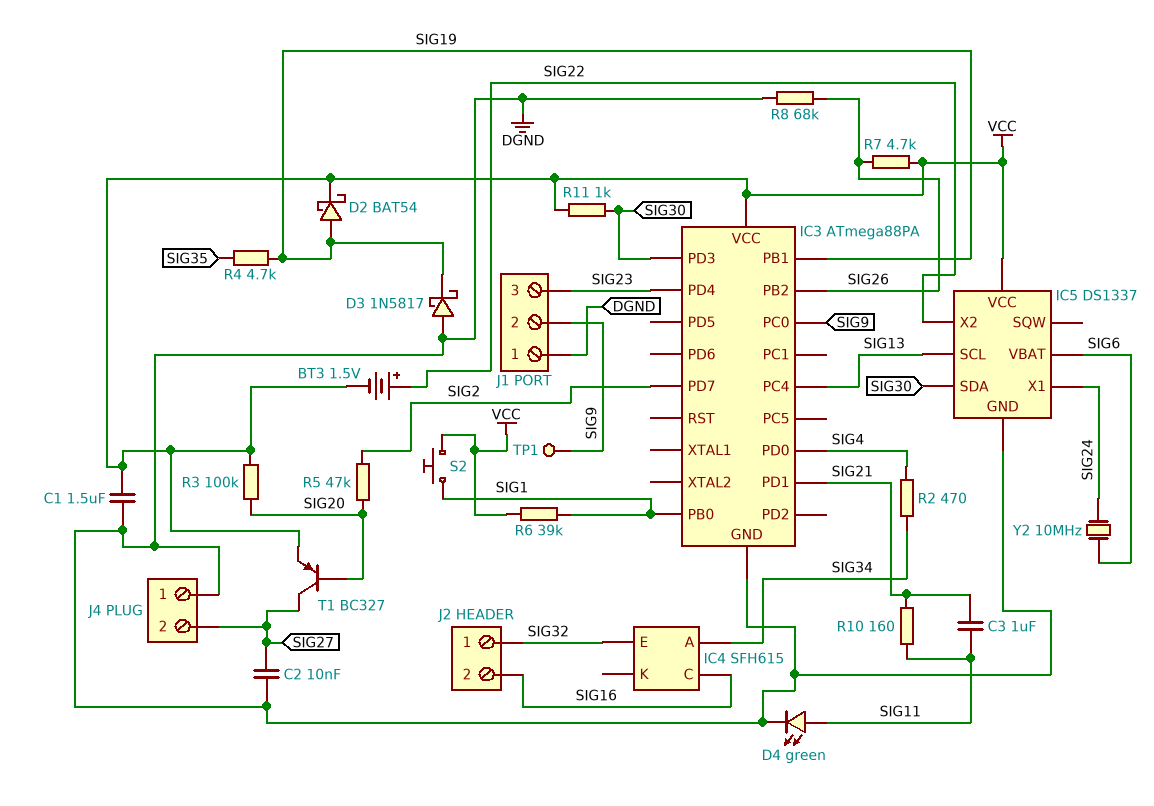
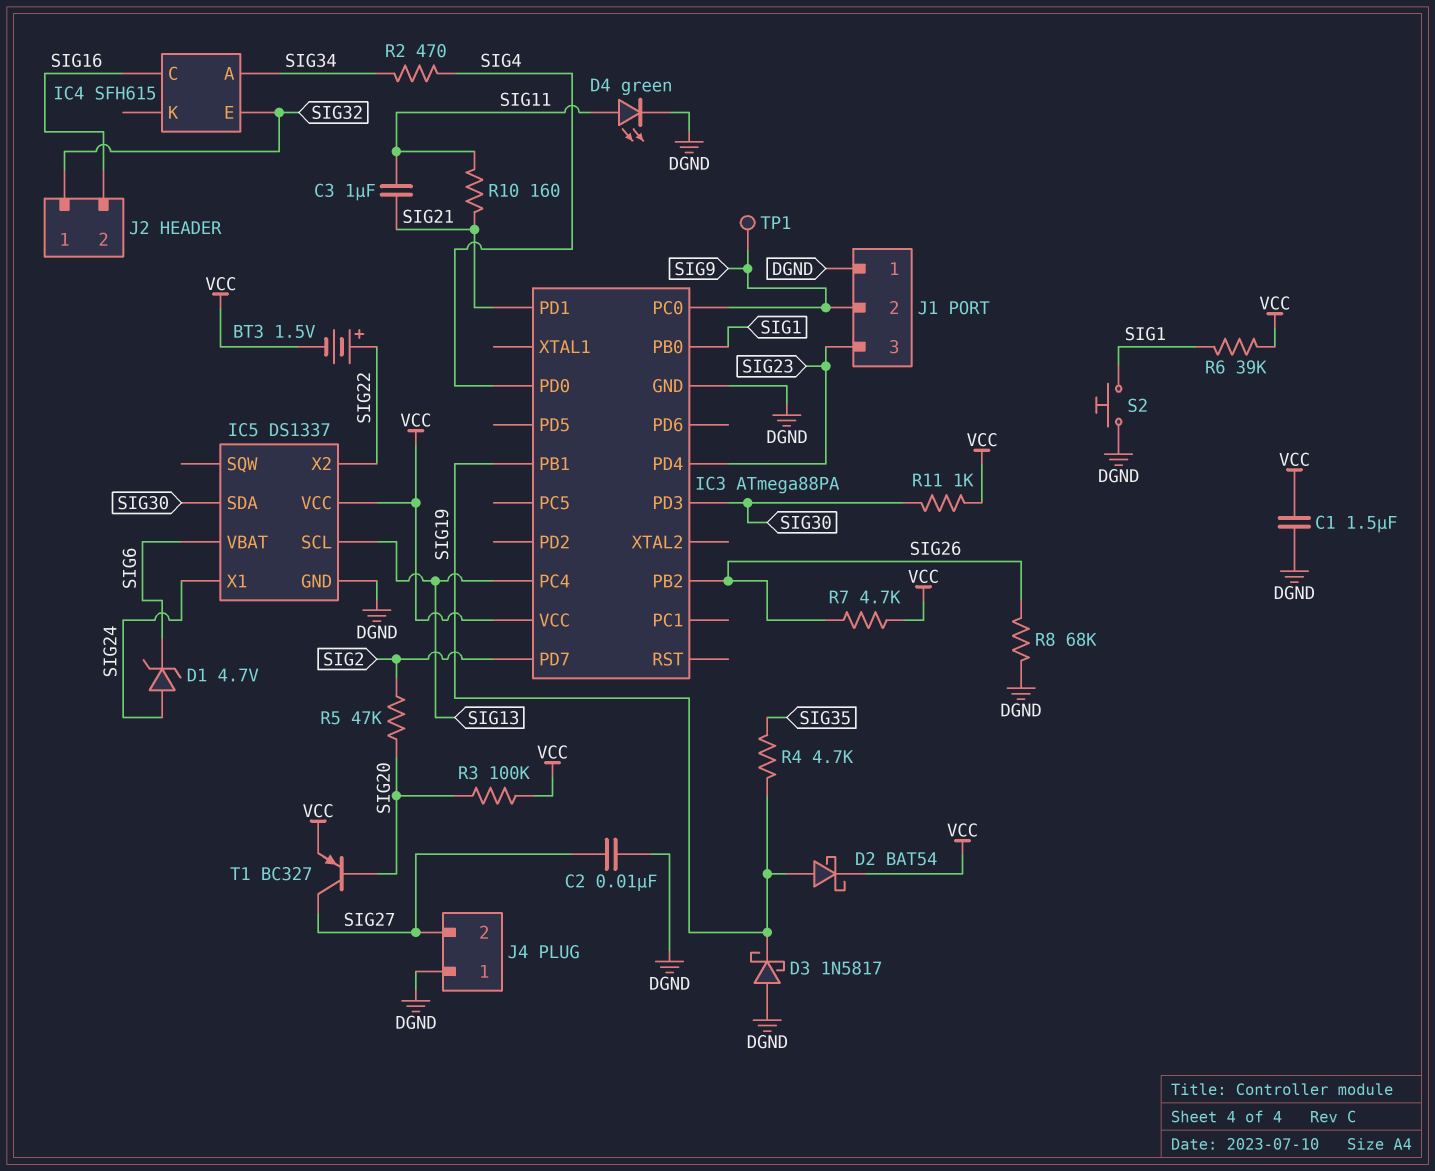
D1: none -> zener 4.7V (A SIG24, K SIG6)
S2: button (SIG1, VCC) -> button (DGND, SIG1)
Y2: 10MHz (SIG6, SIG24) -> none

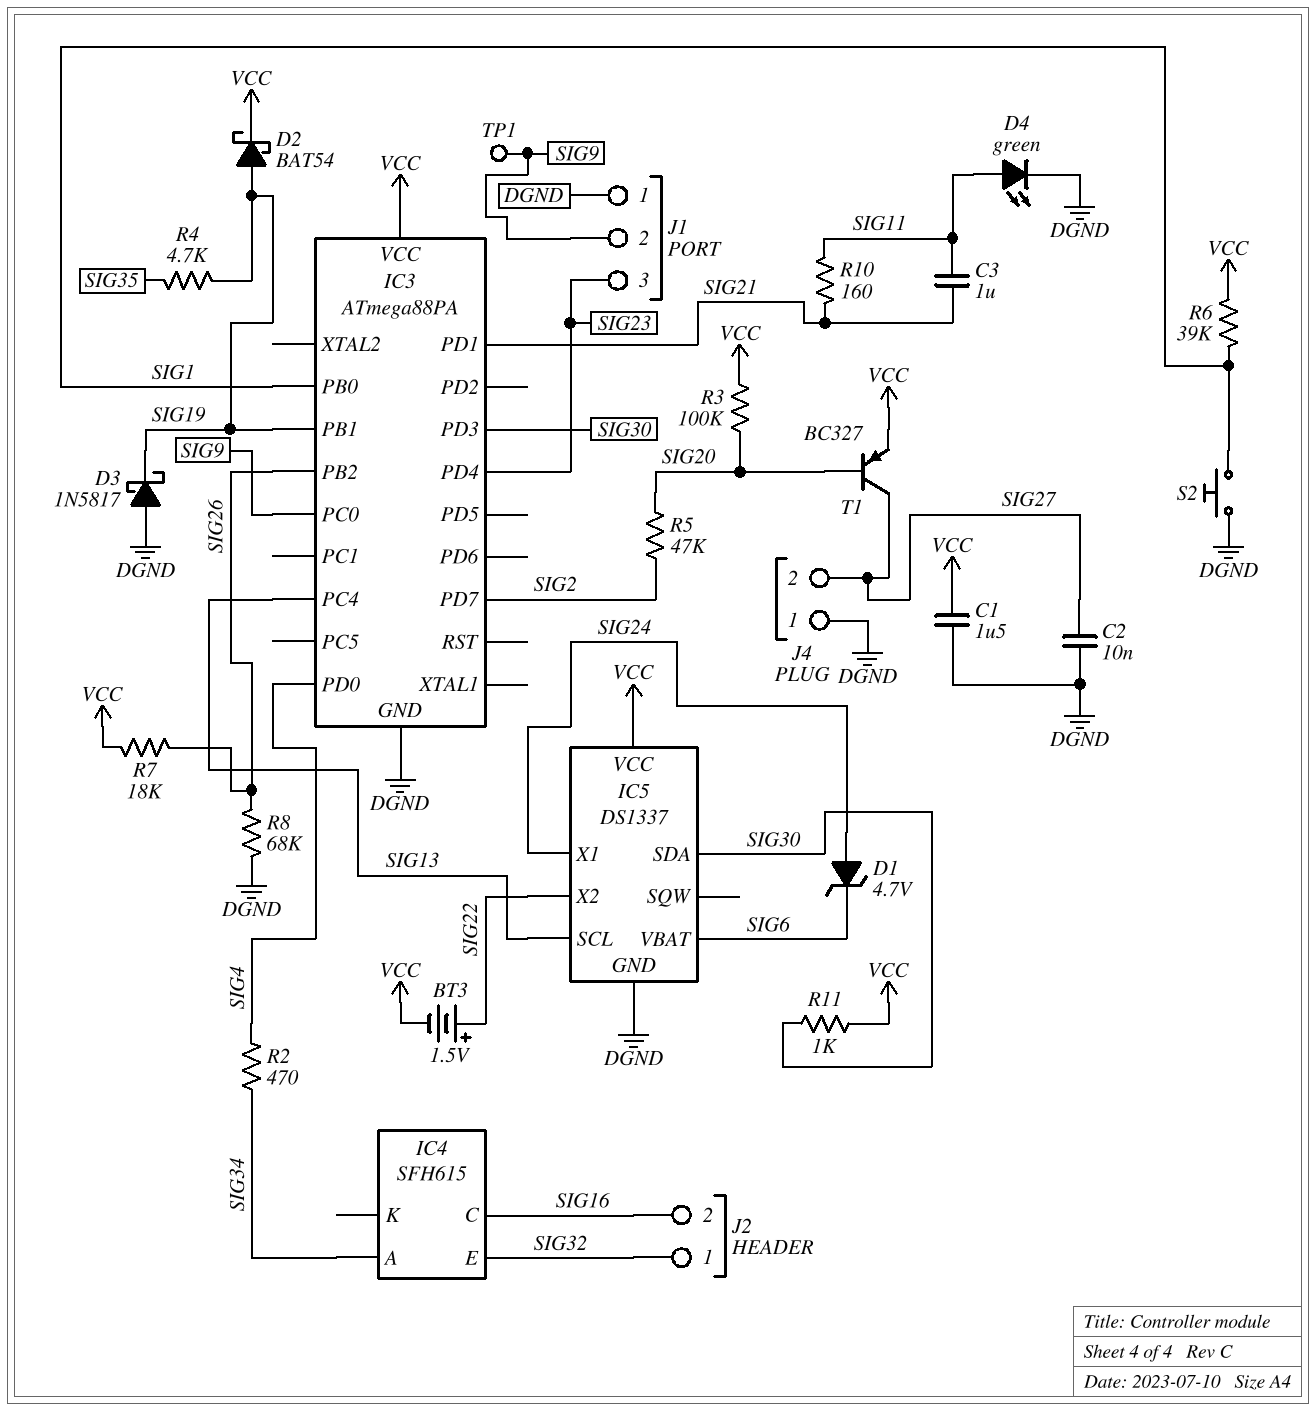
R7: 4.7k (SIG26, VCC) -> 18k (SIG26, VCC)

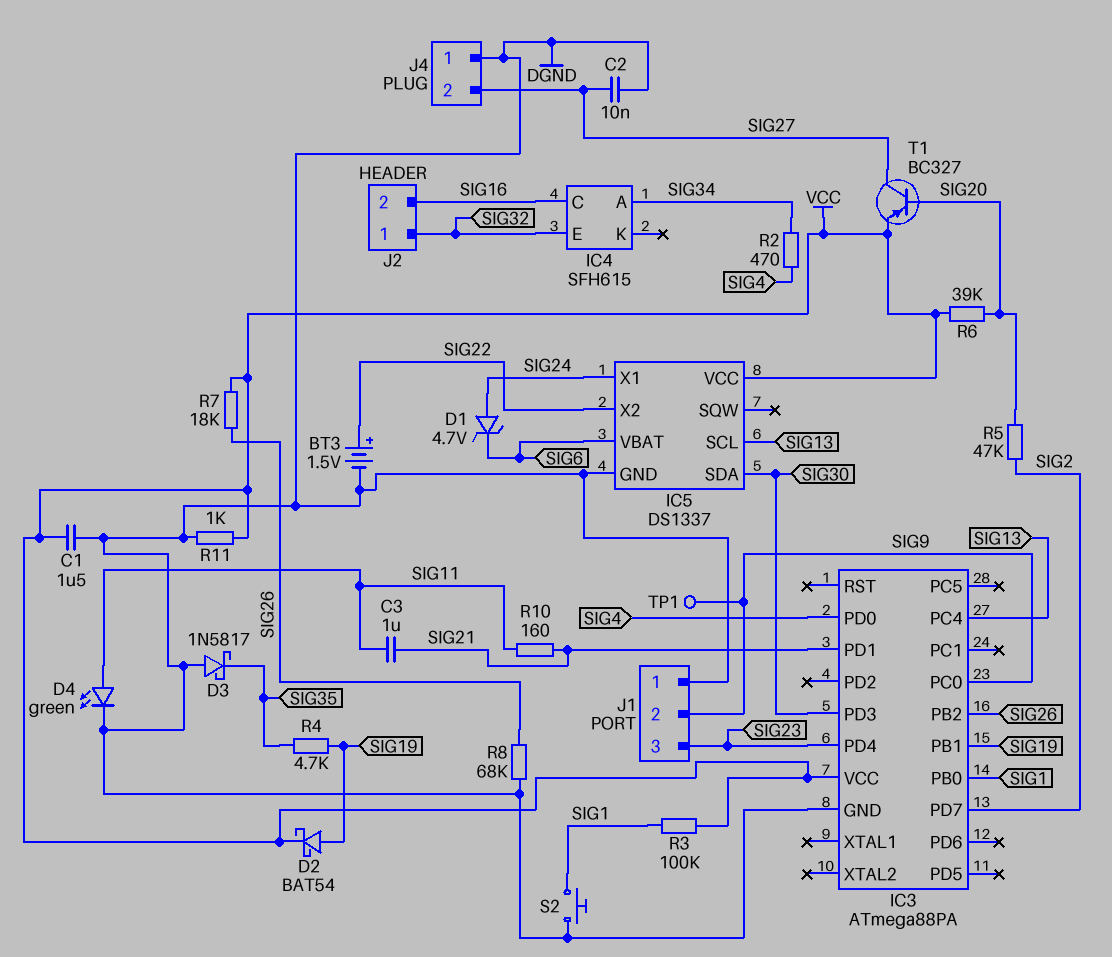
BT3: 1.5V (plus SIG22, minus VCC) -> 1.5V (plus SIG22, minus DGND)
D3: schottky 1N5817 (A DGND, K SIG19) -> schottky 1N5817 (A DGND, K SIG35)
R3: 100k (SIG20, VCC) -> 100k (SIG1, VCC)
R6: 39k (SIG1, VCC) -> 39k (SIG20, VCC)
R11: 1k (SIG30, VCC) -> 1k (DGND, VCC)

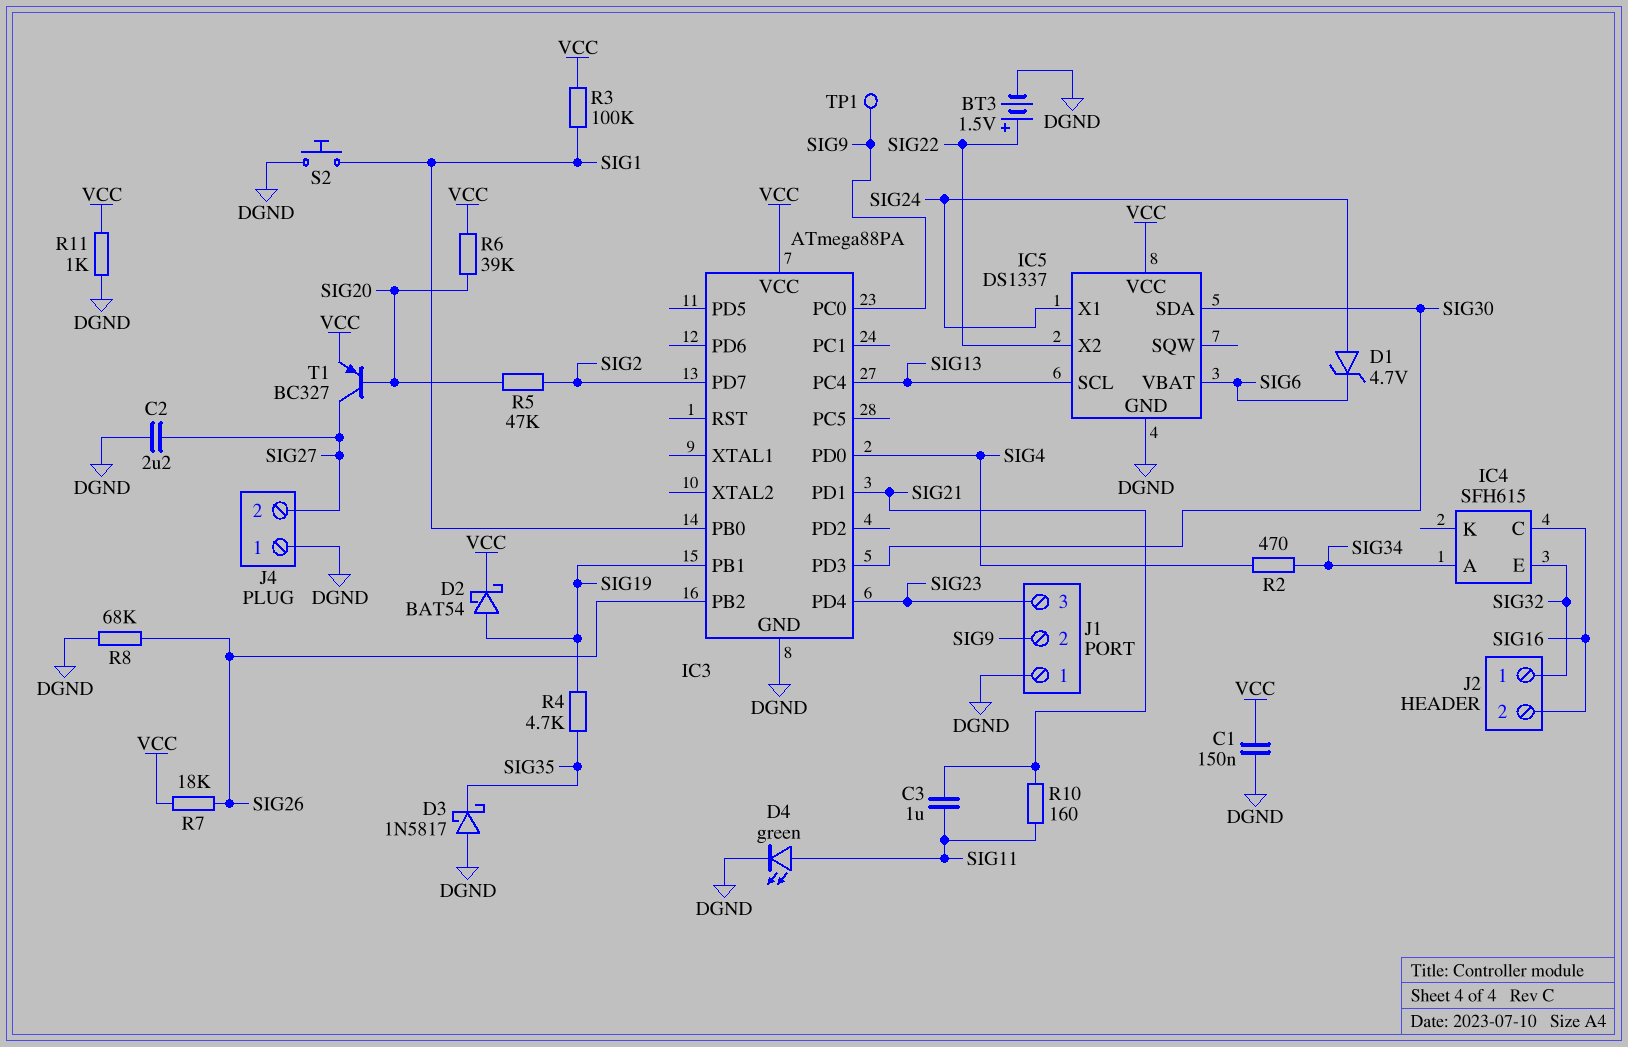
C1: 1.5uF (DGND, VCC) -> 150nF (DGND, VCC)
C2: 10nF (DGND, SIG27) -> 2.2uF (DGND, SIG27)

